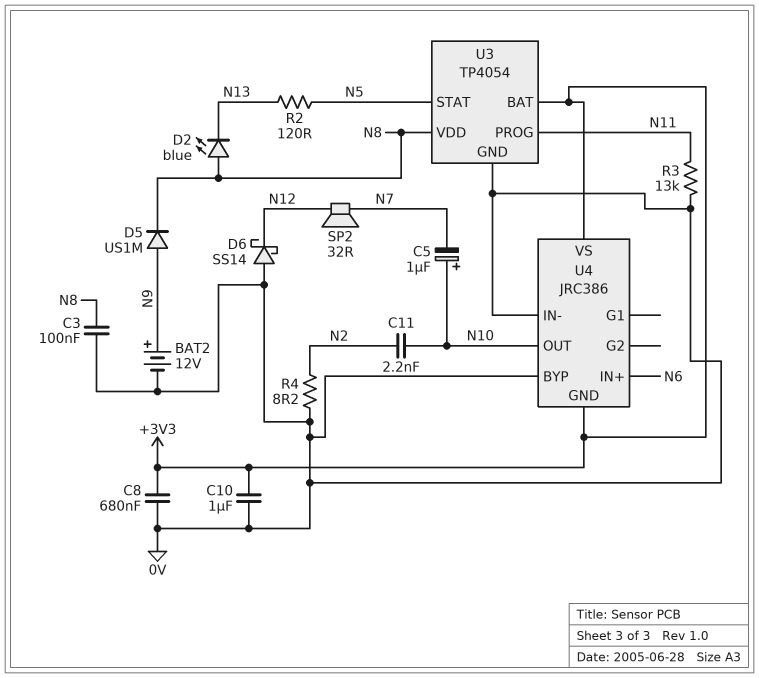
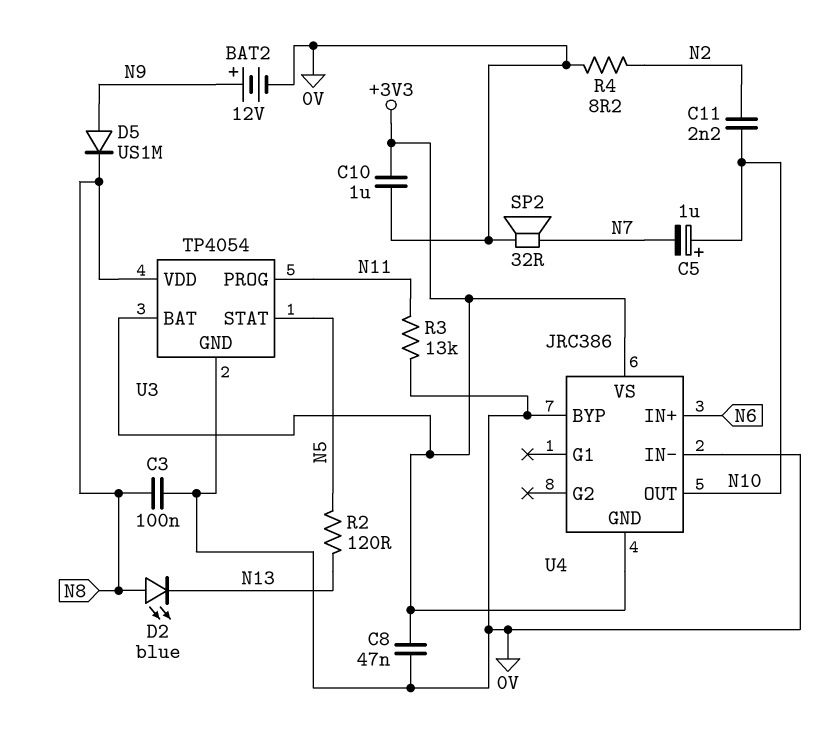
C8: 680nF (+3V3, 0V) -> 47nF (+3V3, 0V)
D6: schottky SS14 (A 0V, K N12) -> none
SP2: speaker 32R (N7, N12) -> speaker 32R (0V, N7)

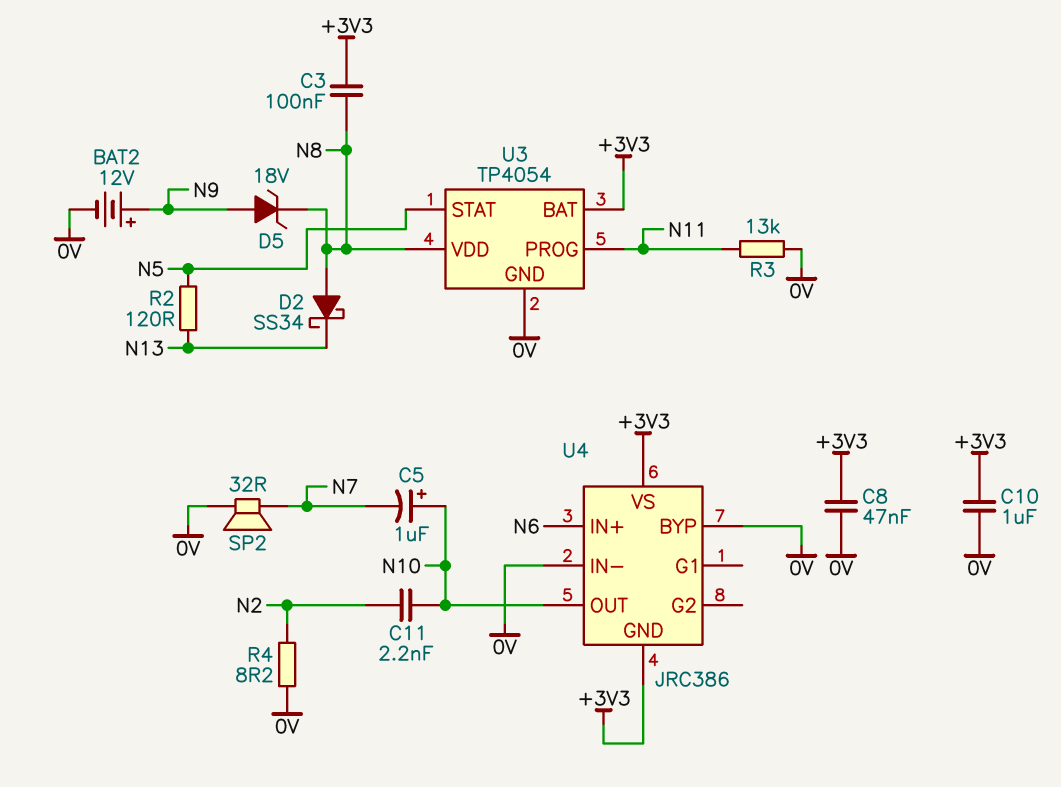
C3: 100nF (0V, N8) -> 100nF (+3V3, N8)
D2: LED blue (A N8, K N13) -> schottky SS34 (A N8, K N13)
D5: diode US1M (A N9, K N8) -> zener 18V (A N9, K N8)

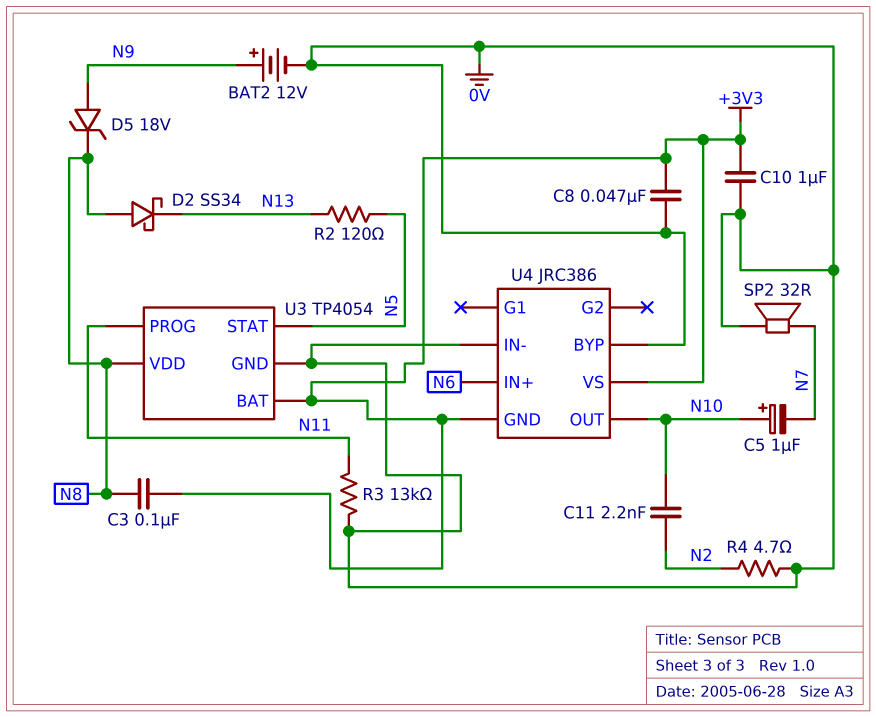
R4: 8.2 (0V, N2) -> 4.7 (0V, N2)

